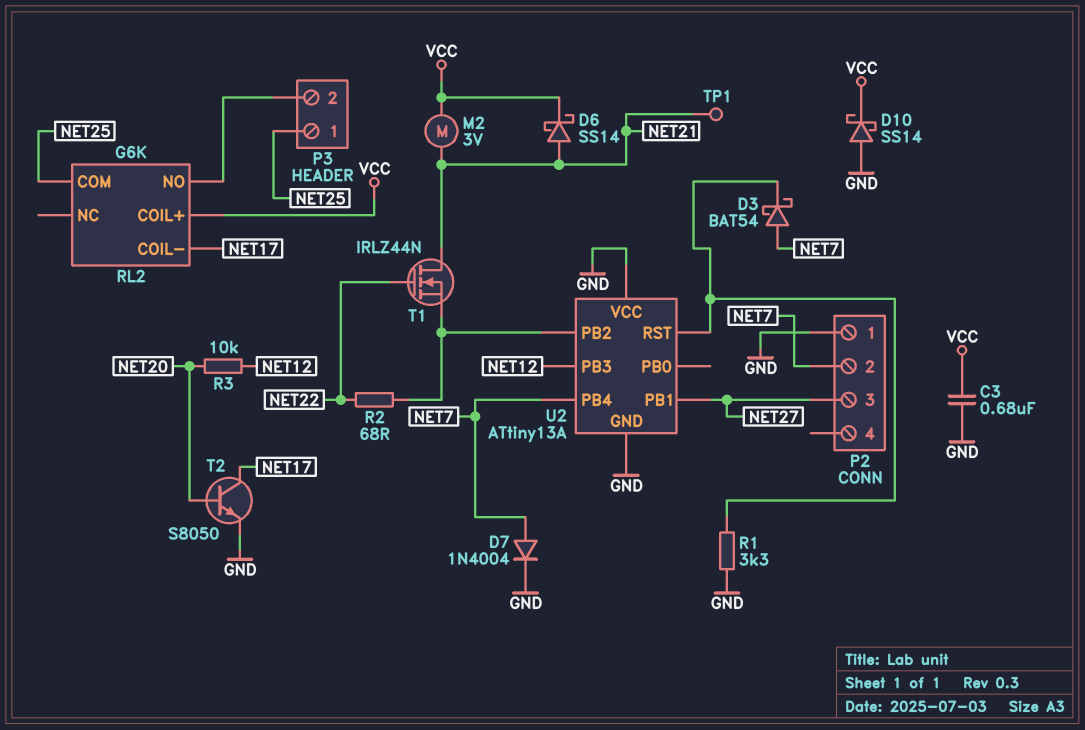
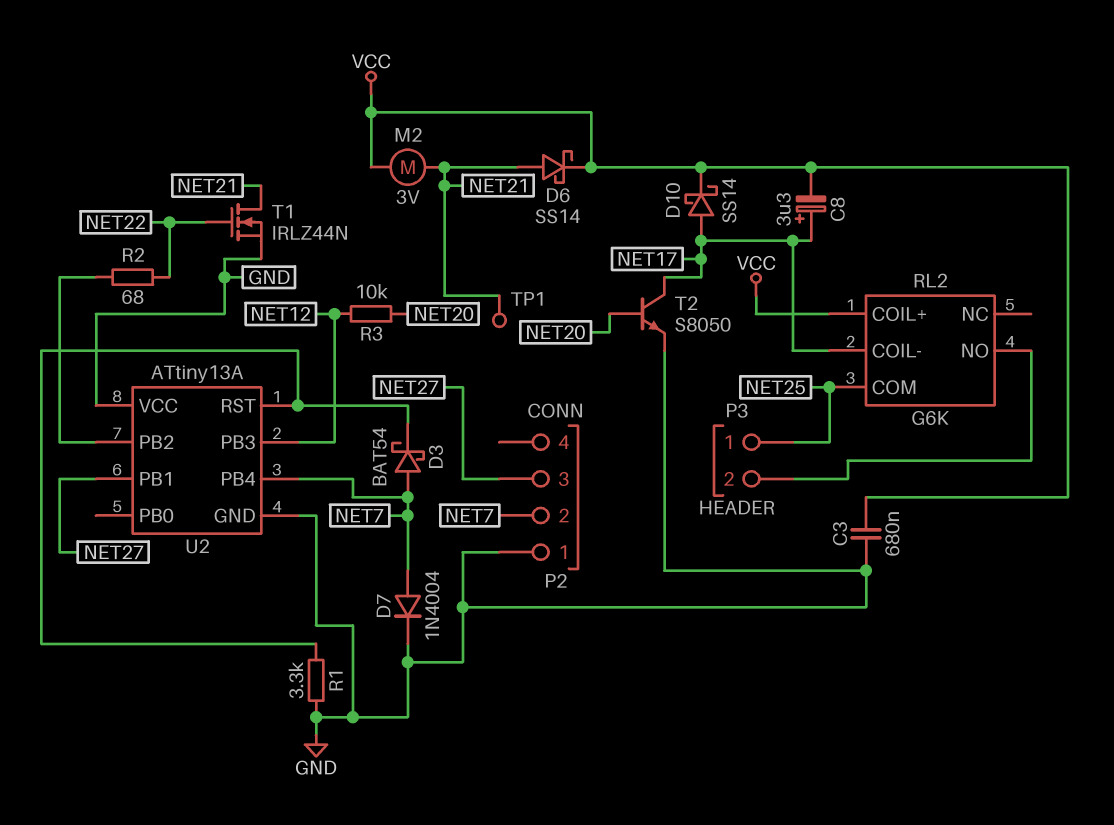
C8: none -> 3.3uF (plus NET17, minus VCC)
D10: schottky SS14 (A GND, K VCC) -> schottky SS14 (A NET17, K VCC)
T1: NMOS IRLZ44N (G NET22, D NET21, S U2/PB2) -> NMOS IRLZ44N (G NET22, D NET21, S GND)

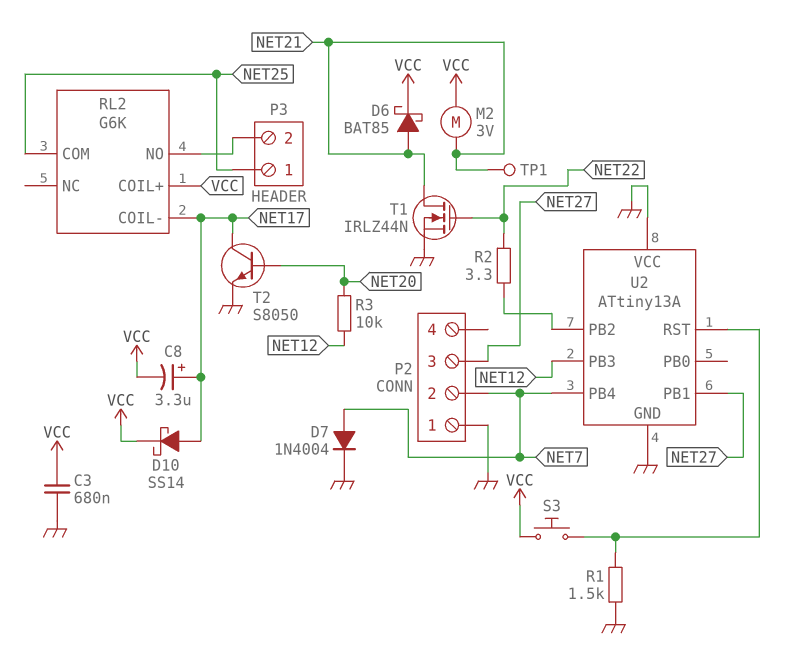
D3: schottky BAT54 (A NET7, K U2/RST) -> none
D6: schottky SS14 (A NET21, K VCC) -> schottky BAT85 (A NET21, K VCC)
R1: 3.3k (GND, U2/RST) -> 1.5k (GND, U2/RST)
R2: 68 (NET22, U2/PB2) -> 3.3 (NET22, U2/PB2)
S3: none -> button (U2/RST, VCC)

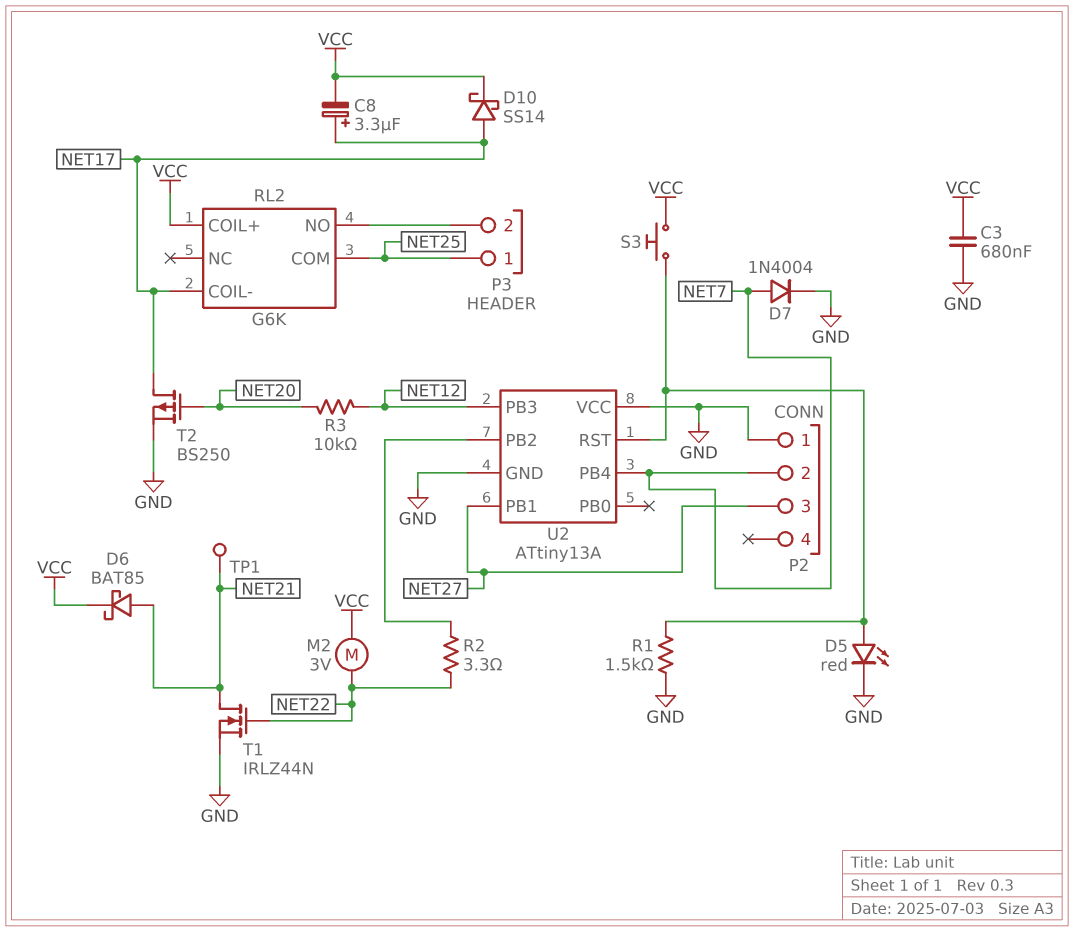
D5: none -> LED red (A U2/RST, K GND)
M2: motor 3V (NET21, VCC) -> motor 3V (NET22, VCC)
T2: NPN S8050 (B NET20, C NET17, E GND) -> PMOS BS250 (G NET20, D NET17, S GND)

